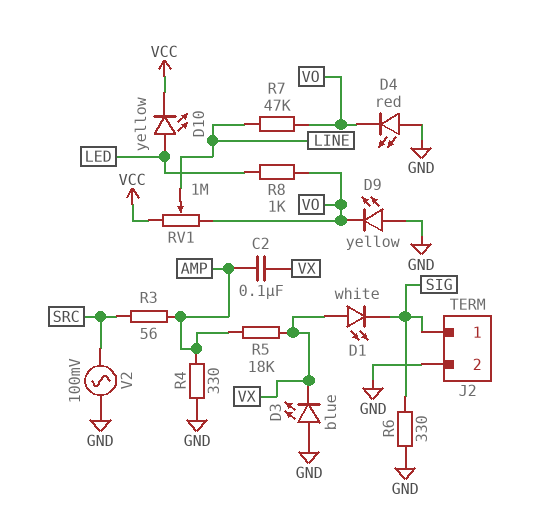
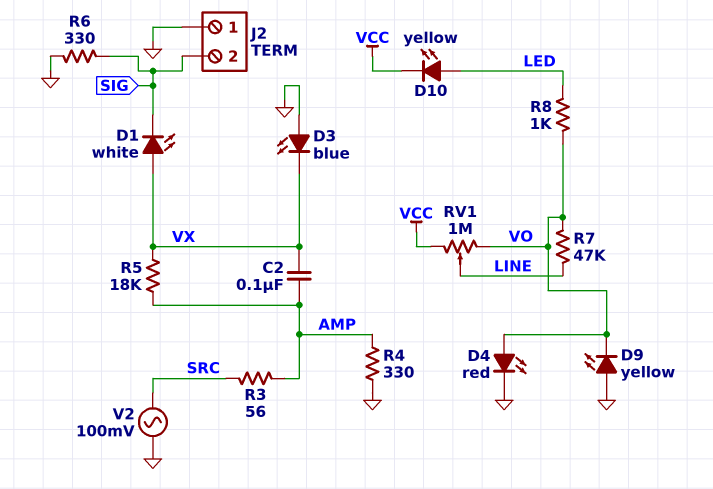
D4: LED red (A GND, K VO) -> LED red (A VO, K GND)
J2 pin 1: SIG -> GND
J2 pin 2: GND -> SIG

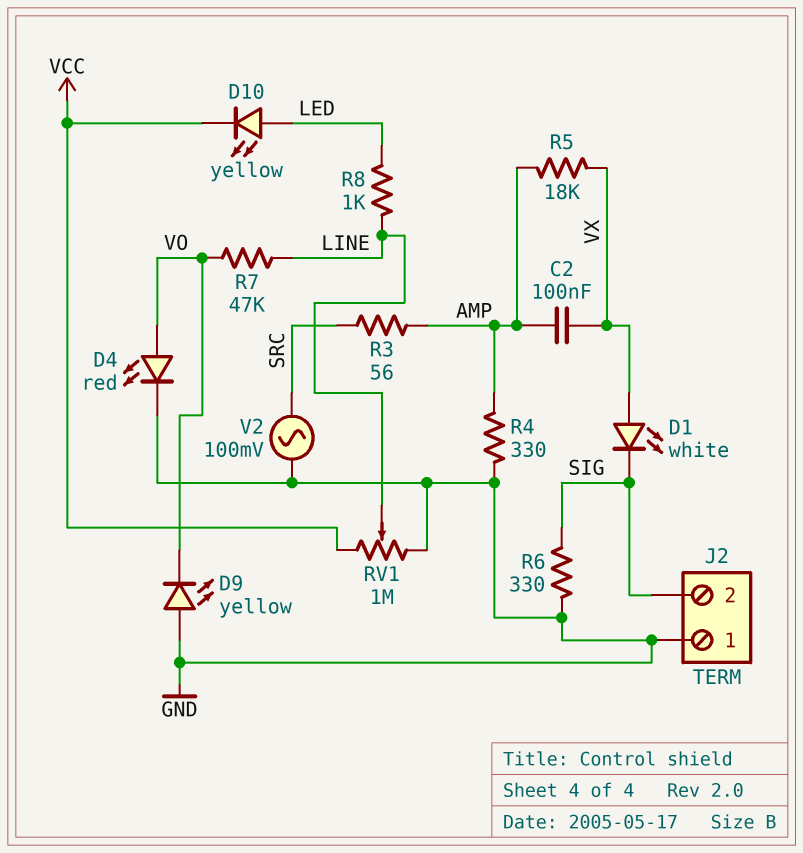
D3: LED blue (A GND, K VX) -> none
R8: 1k (LED, VO) -> 1k (LED, LINE)
RV1: 1M (VCC, VO, wiper LINE) -> 1M (GND, VCC, wiper LINE)

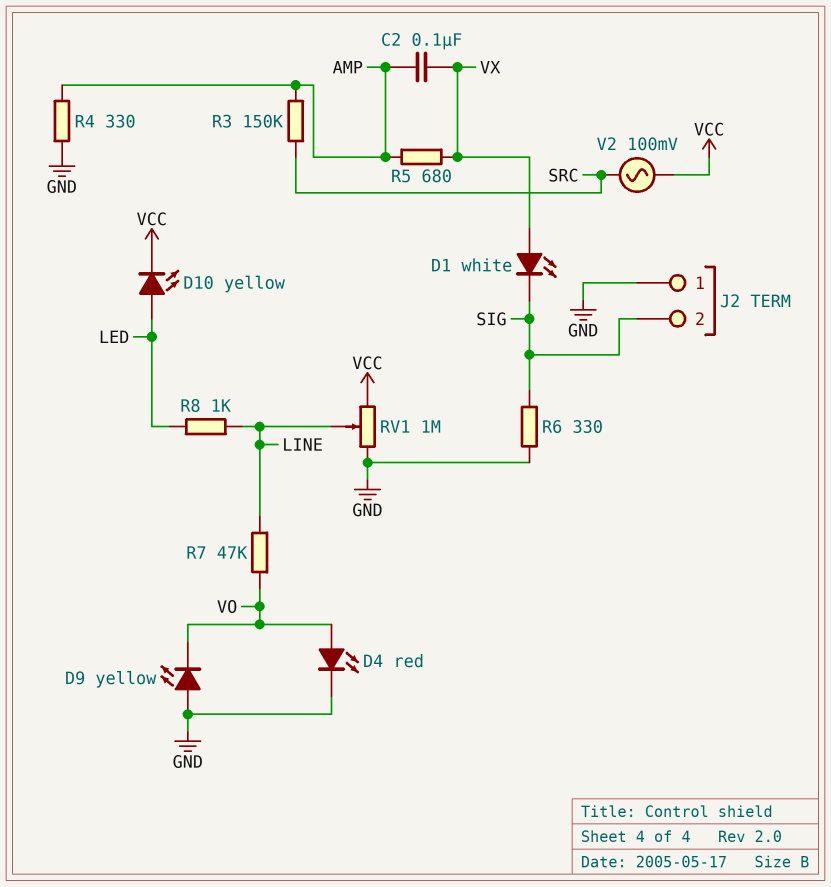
R3: 56 (AMP, SRC) -> 150k (AMP, SRC)
R5: 18k (AMP, VX) -> 680 (AMP, VX)
V2: AC 100mV (GND, SRC) -> AC 100mV (SRC, VCC)

